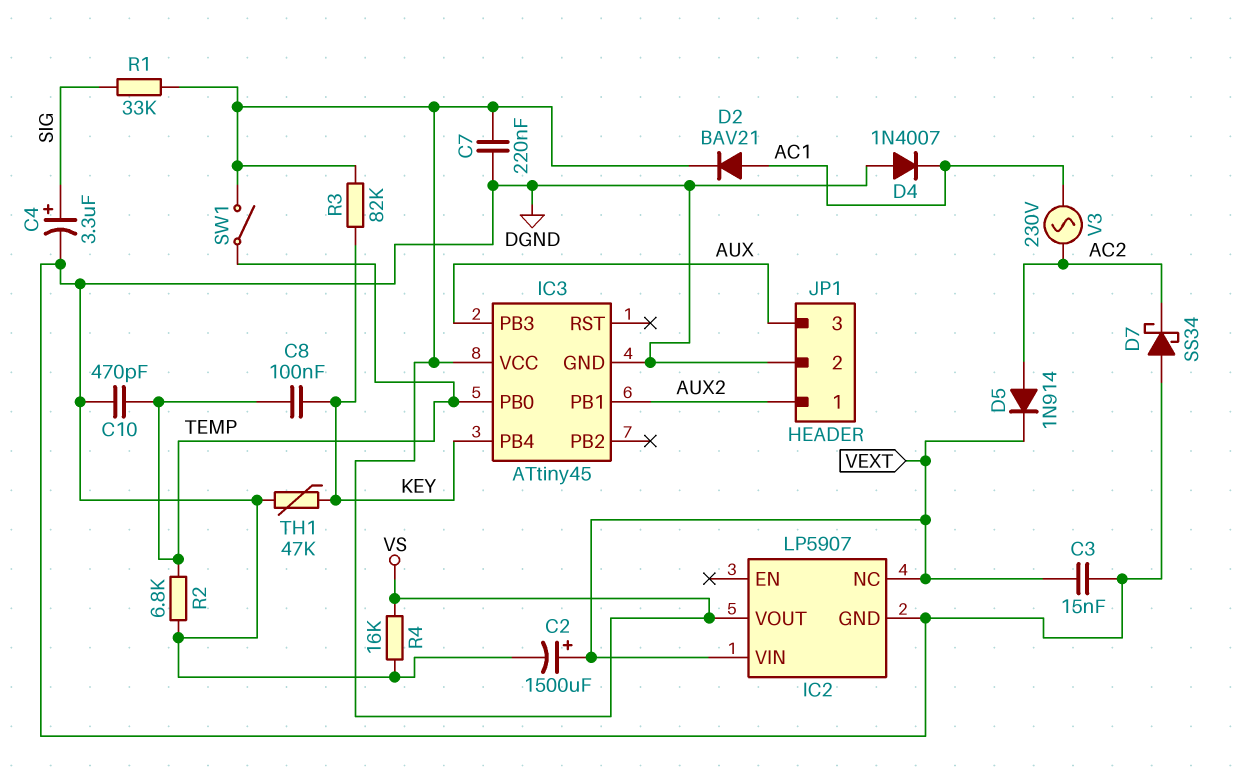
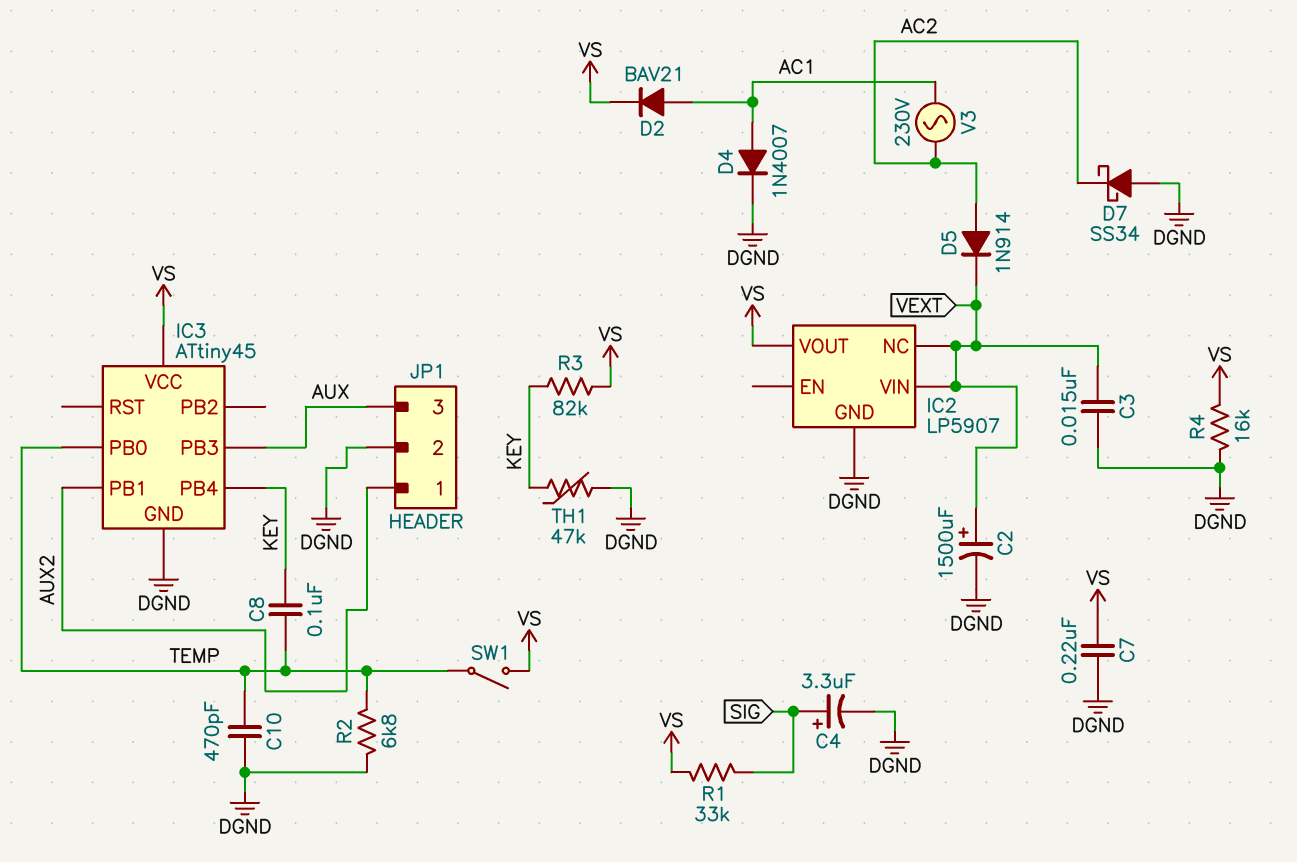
D4: diode 1N4007 (A DGND, K AC1) -> diode 1N4007 (A AC1, K DGND)

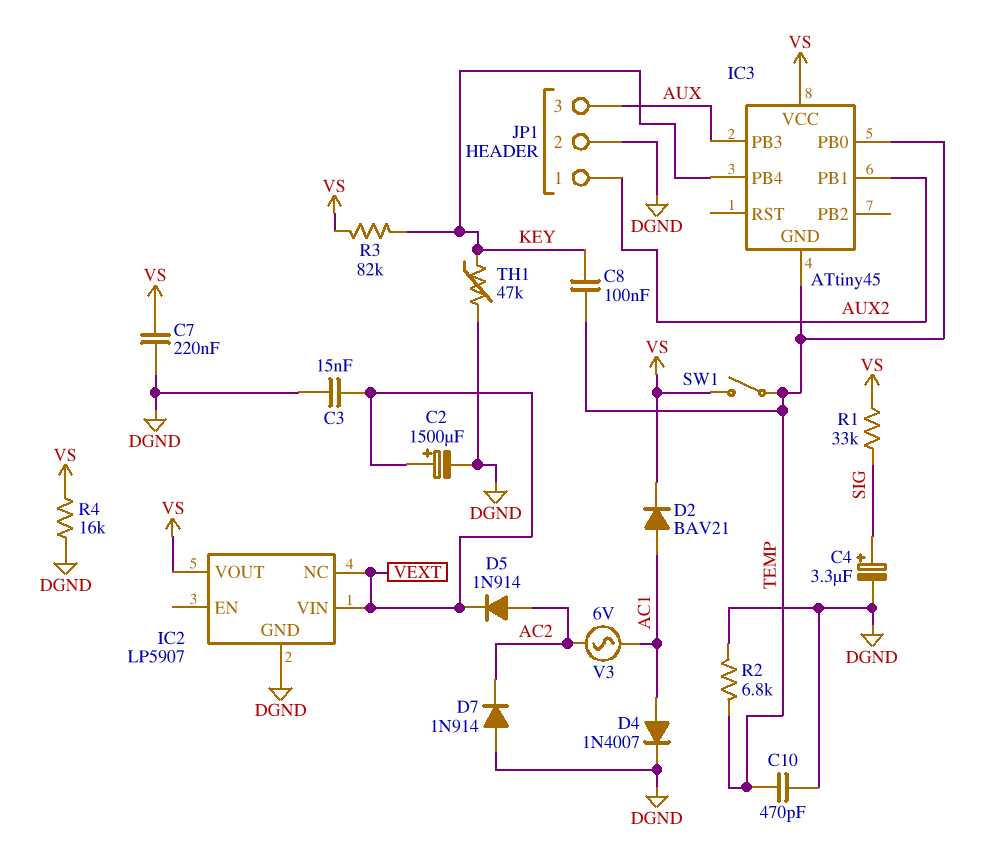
D7: schottky SS34 (A DGND, K AC2) -> diode 1N914 (A DGND, K AC2)
IC3 pin GND: DGND -> TEMP
V3: AC 230V (AC1, AC2) -> AC 6V (AC1, AC2)

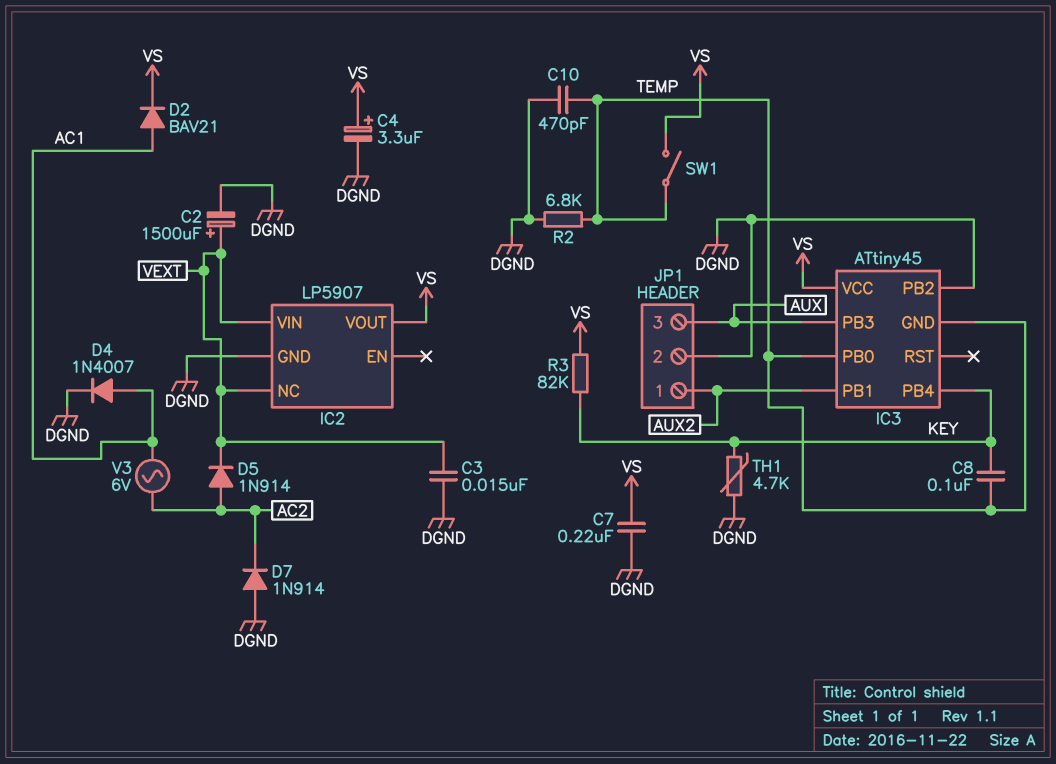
C4: 3.3uF (plus SIG, minus DGND) -> 3.3uF (plus VS, minus DGND)
IC3 pin PB2: none -> DGND
R1: 33k (SIG, VS) -> none
R4: 16k (DGND, VS) -> none
TH1: 47k (DGND, KEY) -> 4.7k (DGND, KEY)

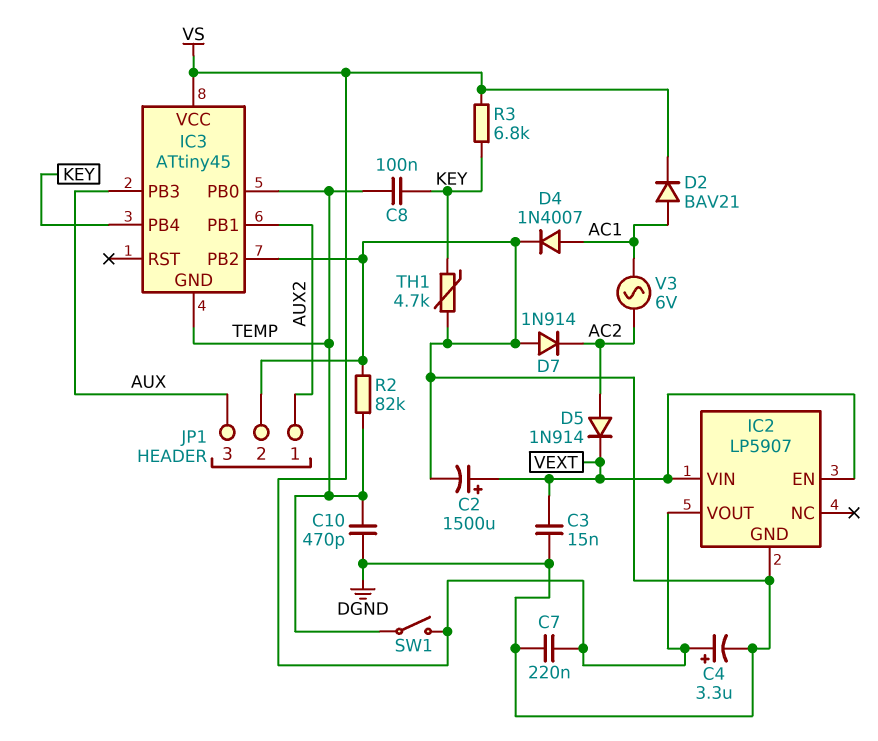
IC2 pin EN: none -> VEXT
IC2 pin NC: VEXT -> none
R2: 6.8k (DGND, TEMP) -> 82k (DGND, TEMP)
R3: 82k (KEY, VS) -> 6.8k (KEY, VS)

